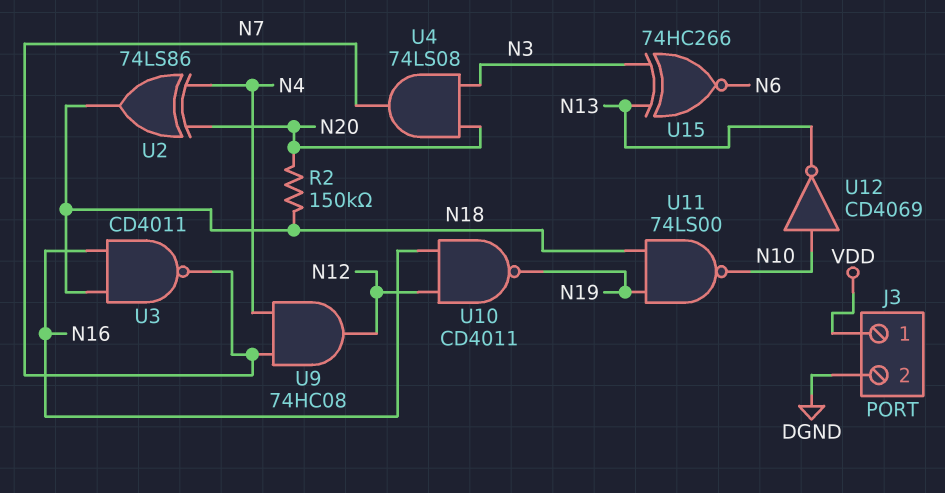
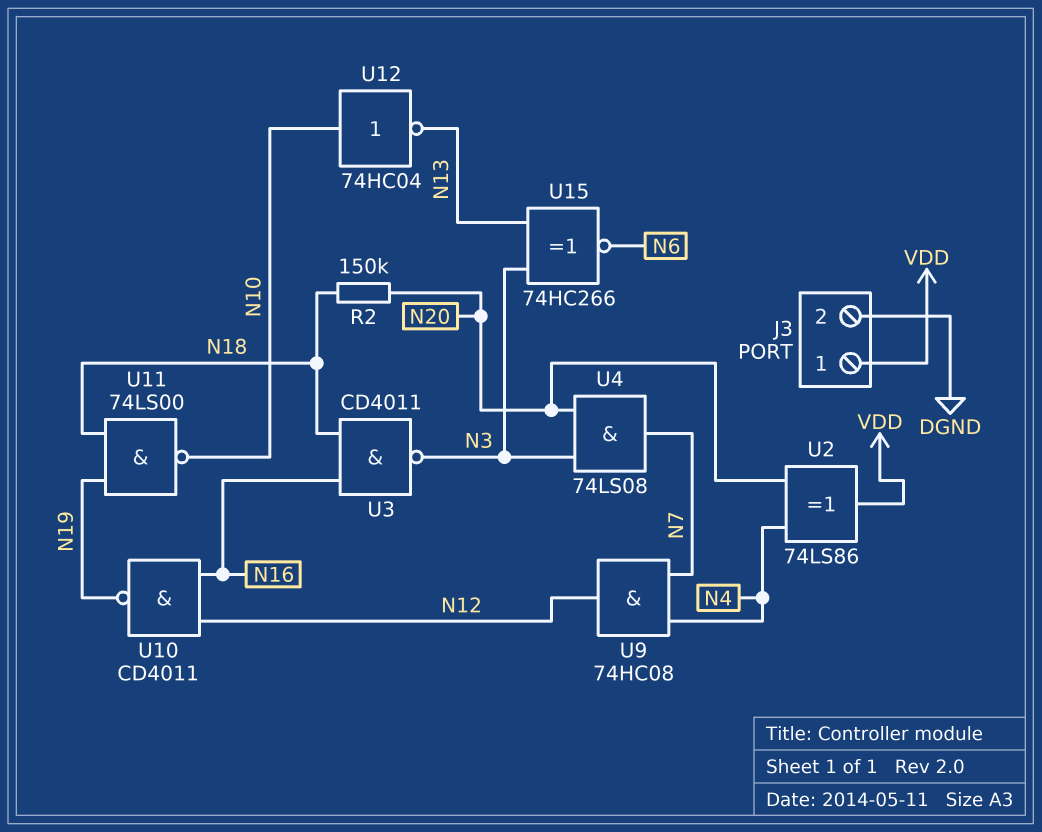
U2: XOR 74LS86 (in N4, in N20, out N18) -> XOR 74LS86 (in N4, in N20, out VDD)
U3: NAND CD4011 (in N16, in N18, out N7) -> NAND CD4011 (in N16, in N18, out N3)
U12: NOT CD4069 (in N10, out N13) -> NOT 74HC04 (in N10, out N13)

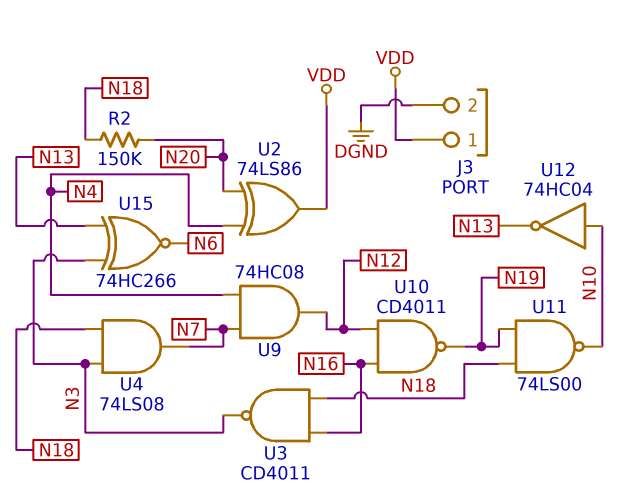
U4: AND 74LS08 (in N3, in N20, out N7) -> AND 74LS08 (in N3, in N18, out N7)

